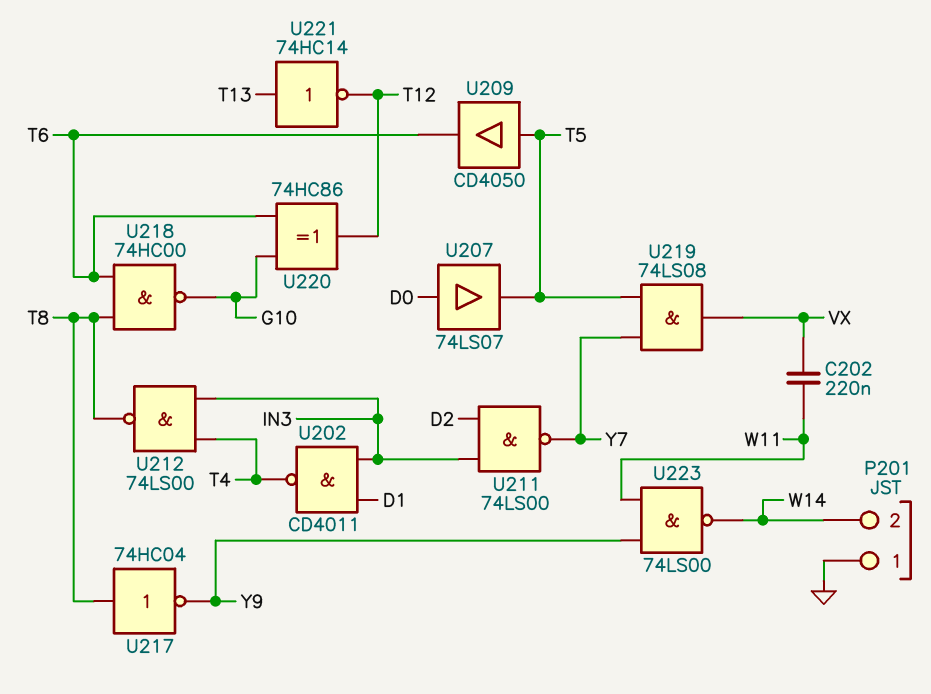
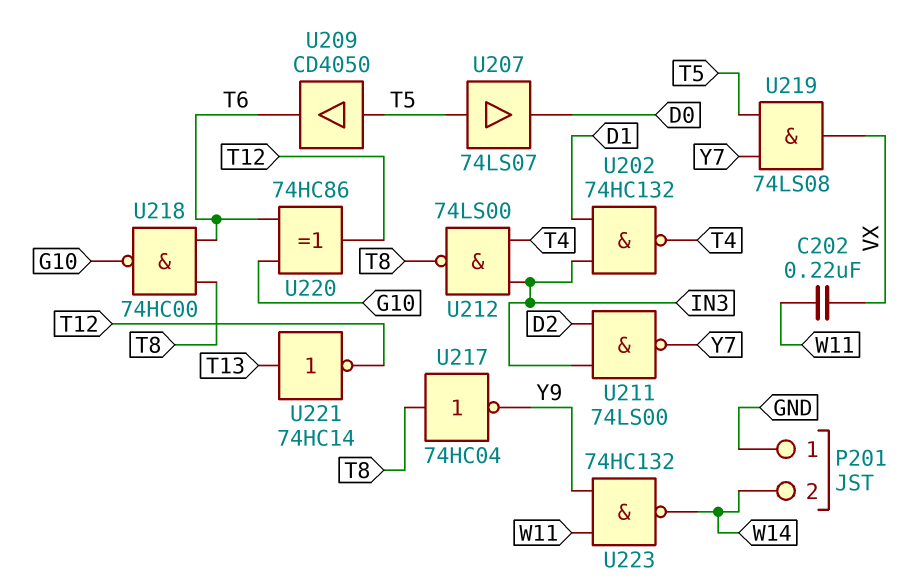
U202: NAND CD4011 (in D1, in IN3, out T4) -> NAND 74HC132 (in D1, in IN3, out T4)
U207: buffer 74LS07 (in D0, out T5) -> buffer 74LS07 (in T5, out D0)
U223: NAND 74LS00 (in W11, in Y9, out W14) -> NAND 74HC132 (in W11, in Y9, out W14)

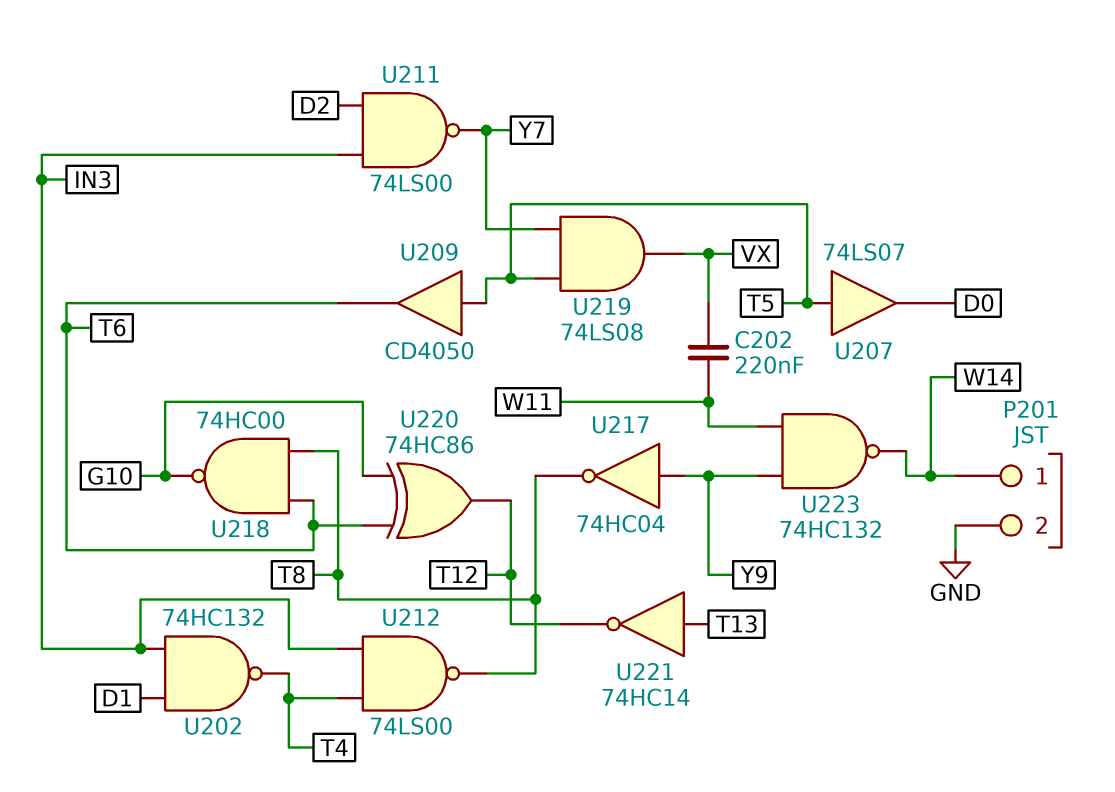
P201 pin 1: GND -> W14
P201 pin 2: W14 -> GND
U217: NOT 74HC04 (in T8, out Y9) -> NOT 74HC04 (in Y9, out T8)

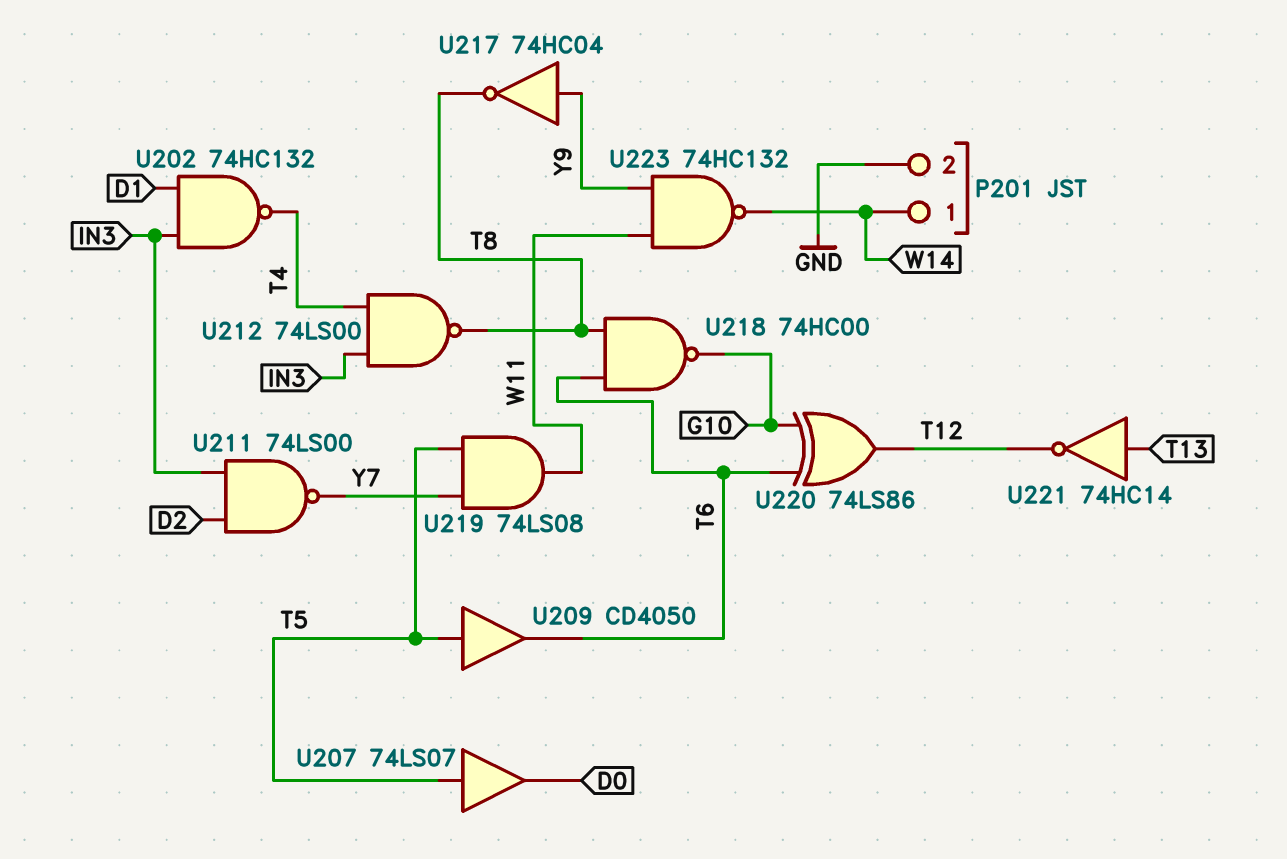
C202: 220nF (VX, W11) -> none
U219: AND 74LS08 (in T5, in Y7, out VX) -> AND 74LS08 (in T5, in Y7, out W11)
U220: XOR 74HC86 (in G10, in T6, out T12) -> XOR 74LS86 (in G10, in T6, out T12)

